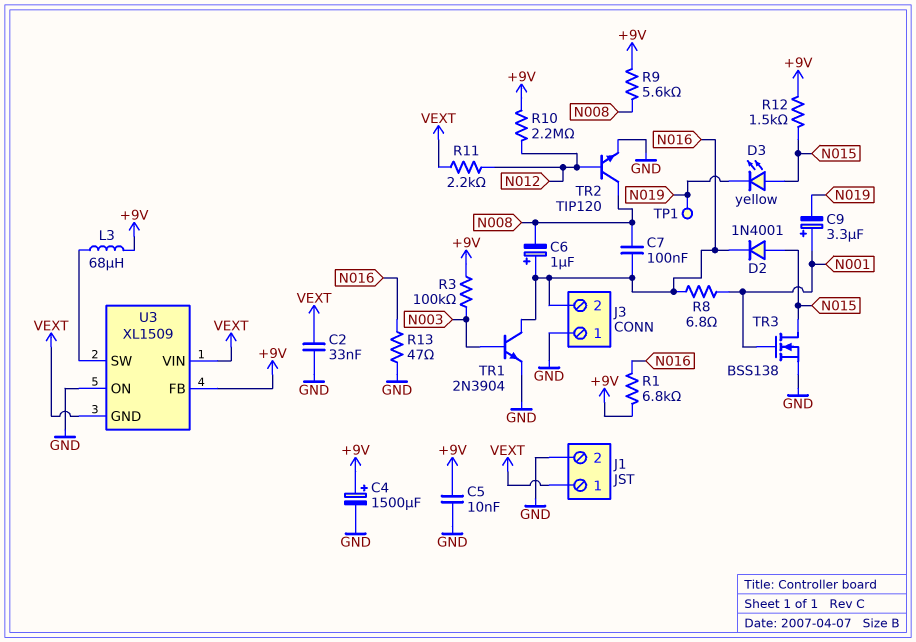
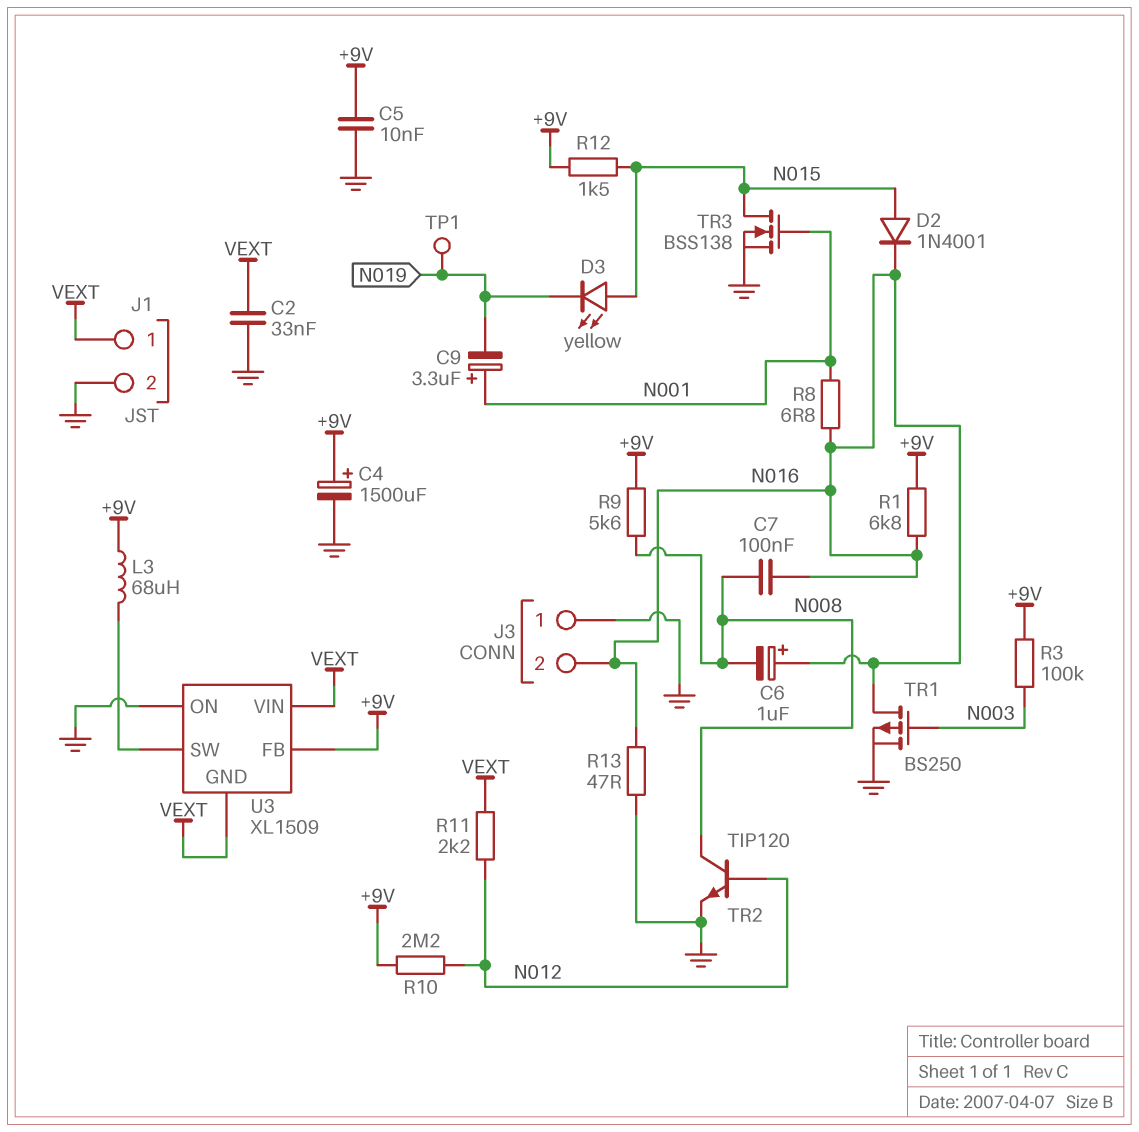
TR1: NPN 2N3904 (B N003, C N016, E GND) -> PMOS BS250 (G N003, D N016, S GND)

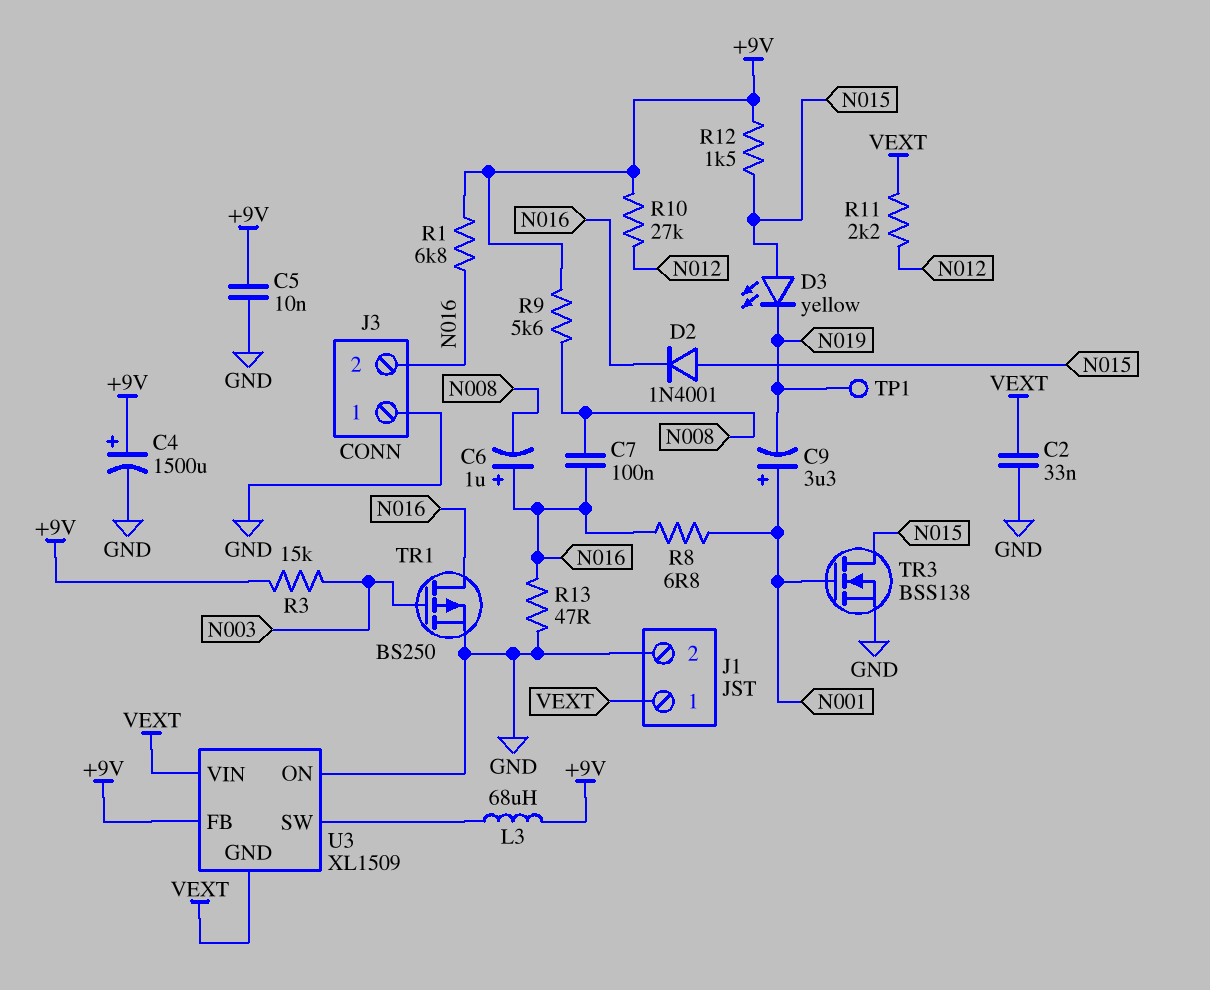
R3: 100k (+9V, N003) -> 15k (+9V, N003)
R10: 2.2M (+9V, N012) -> 27k (+9V, N012)
TR2: NPN TIP120 (B N012, C N008, E GND) -> none

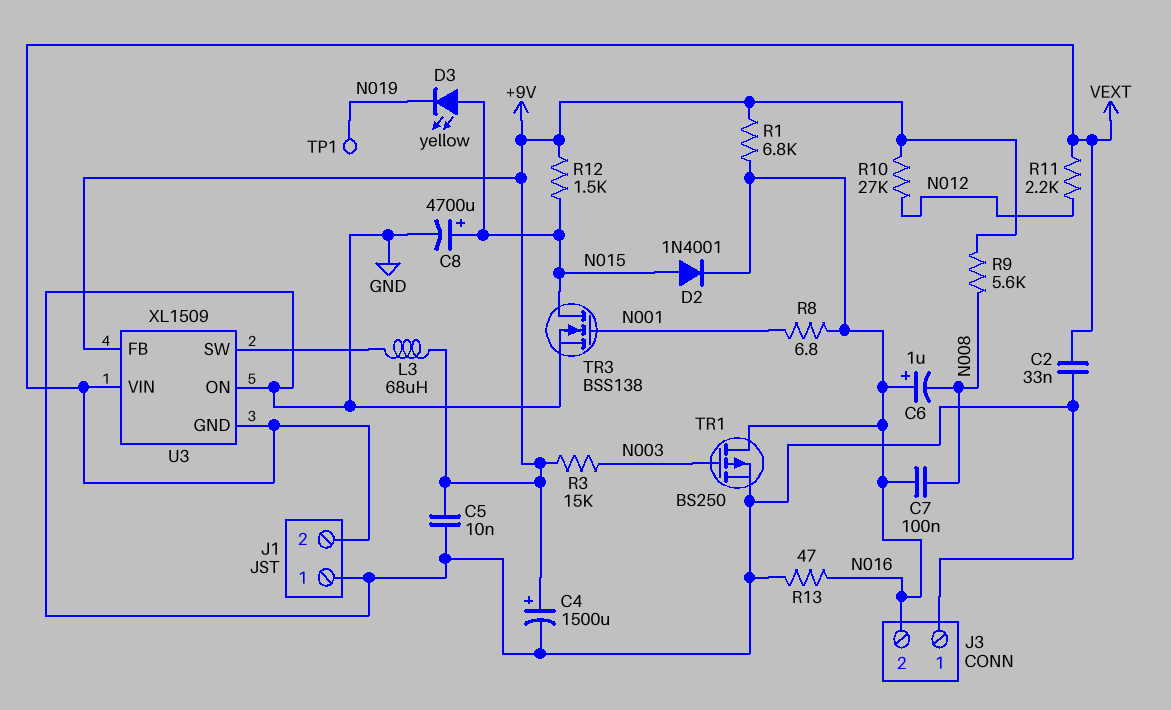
C8: none -> 4700uF (plus N015, minus GND)
C9: 3.3uF (plus N001, minus N019) -> none
J1 pin 1: VEXT -> GND
J1 pin 2: GND -> VEXT

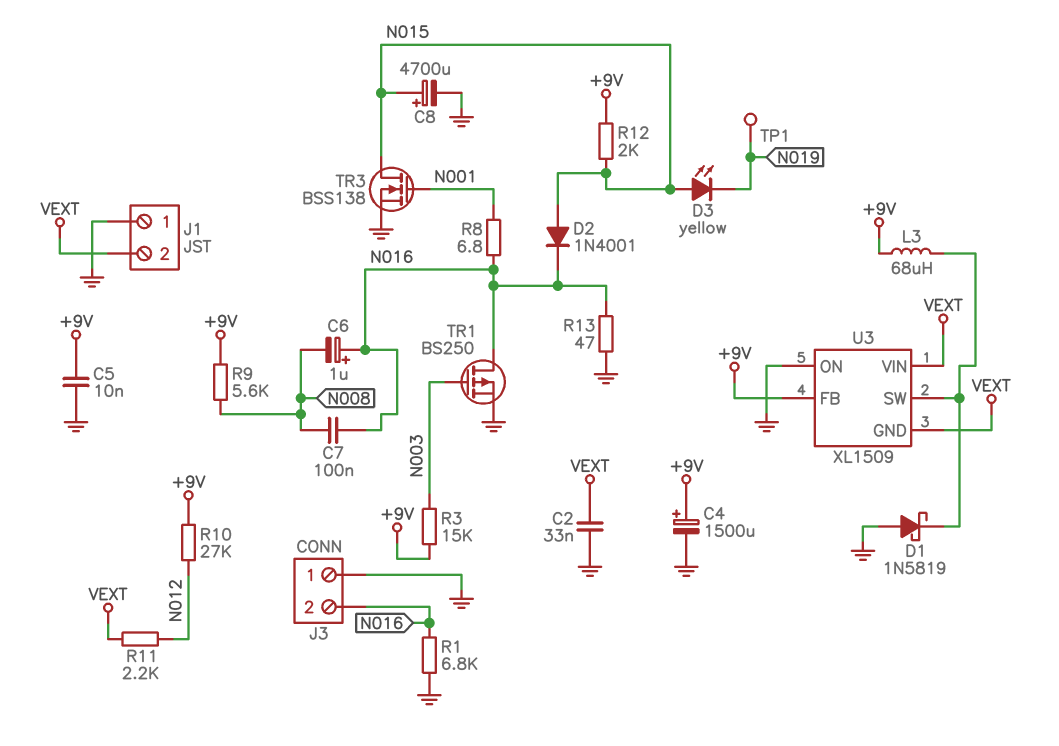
D1: none -> schottky 1N5819 (A GND, K U3/SW)
R1: 6.8k (+9V, N016) -> 6.8k (GND, N016)
R12: 1.5k (+9V, N015) -> 2k (+9V, N015)

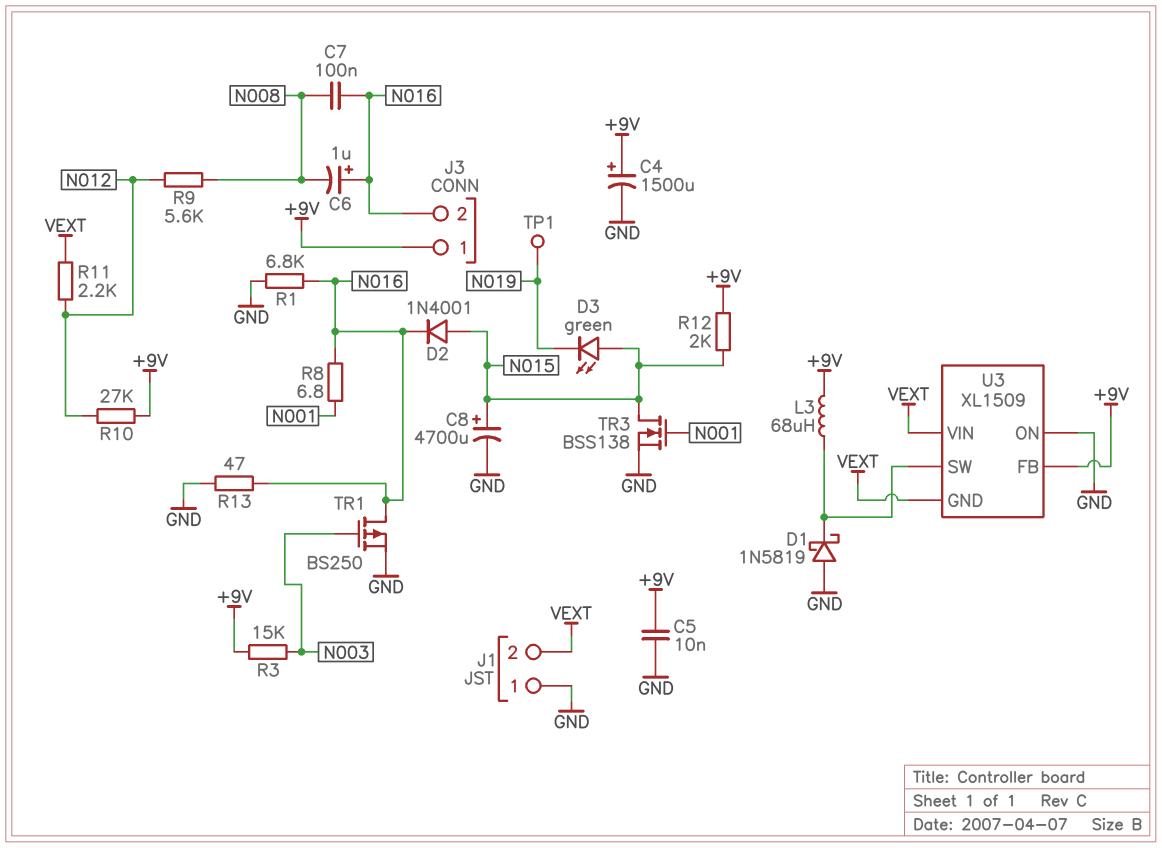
C2: 33nF (GND, VEXT) -> none
D3: LED yellow (A N015, K N019) -> LED green (A N015, K N019)
J3 pin 1: GND -> +9V
R9: 5.6k (+9V, N008) -> 5.6k (N008, N012)

